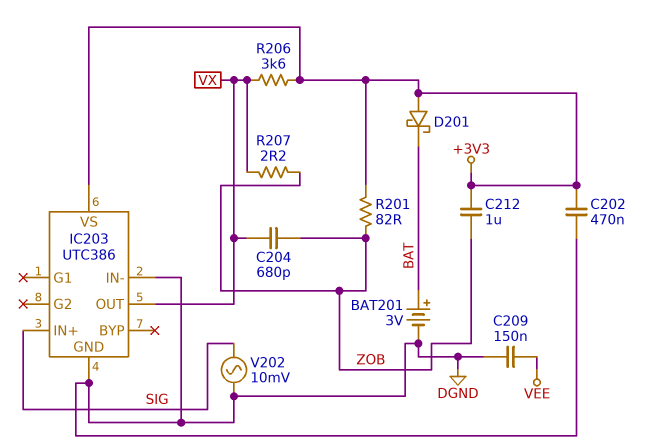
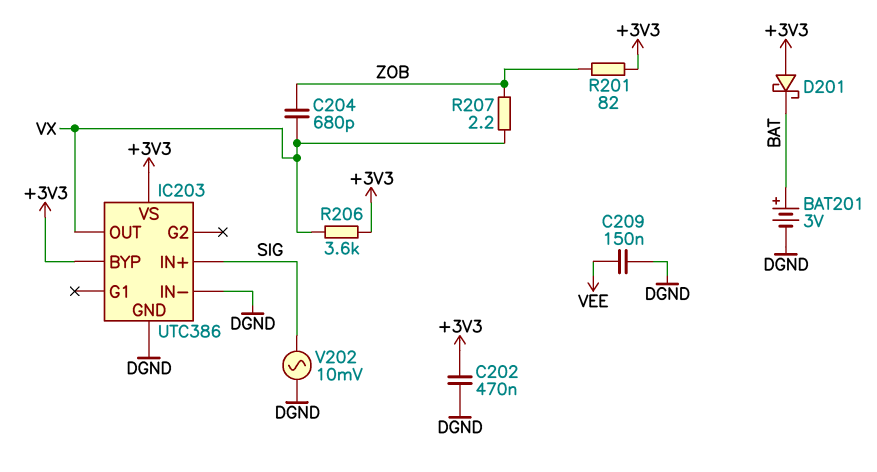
C212: 1uF (+3V3, ZOB) -> none
IC203 pin BYP: none -> +3V3

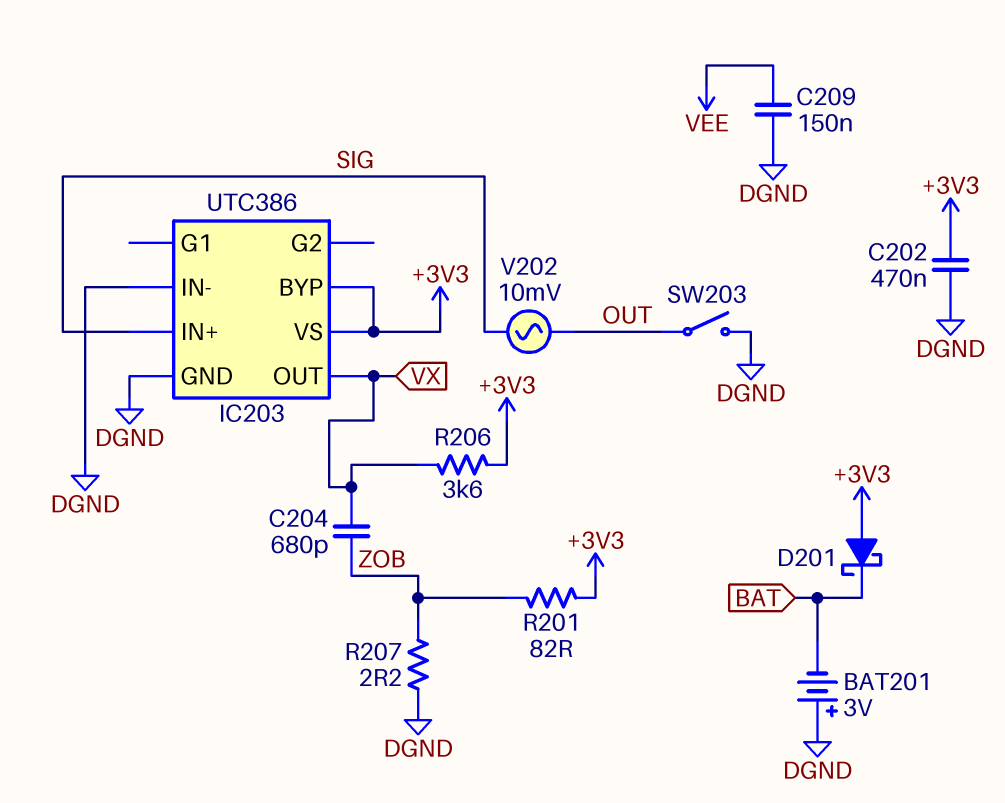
BAT201: 3V (plus BAT, minus DGND) -> 3V (plus DGND, minus BAT)
R207: 2.2 (VX, ZOB) -> 2.2 (DGND, ZOB)
SW203: none -> switch (DGND, OUT)
V202: AC 10mV (DGND, SIG) -> AC 10mV (OUT, SIG)

